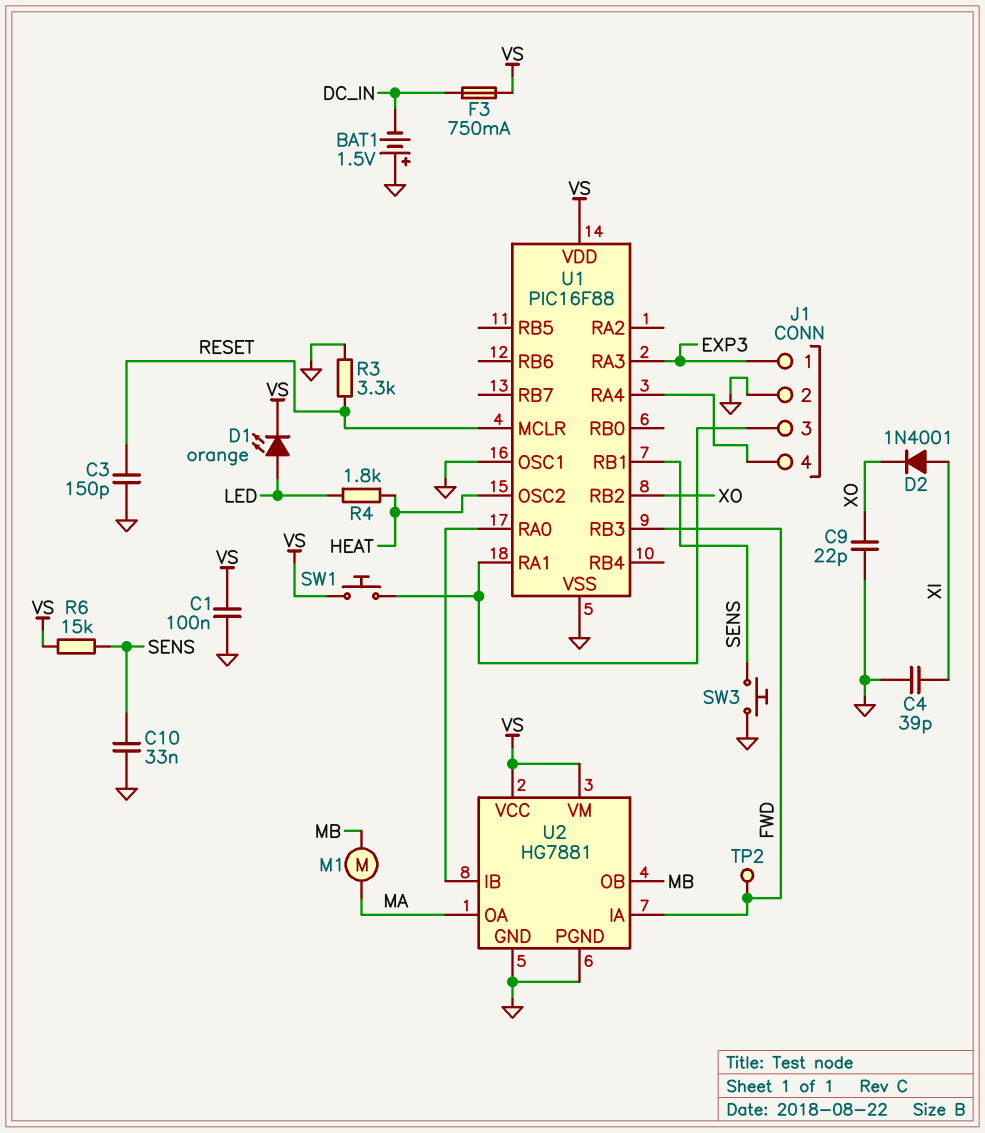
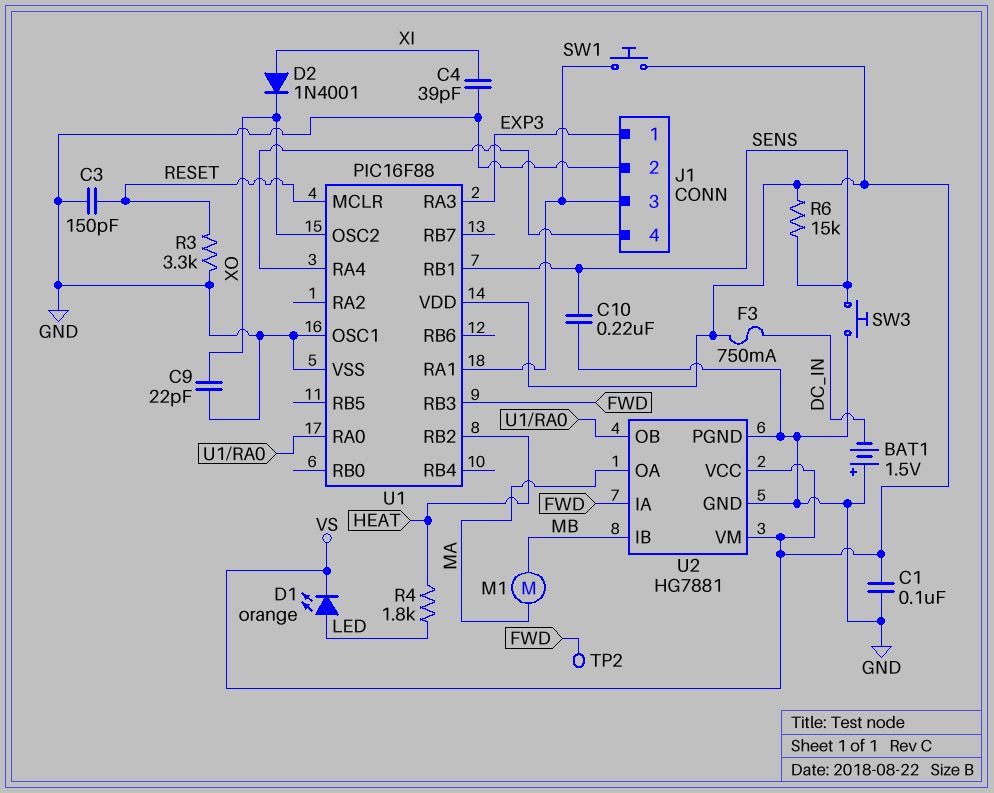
C10: 33nF (GND, SENS) -> 220nF (GND, SENS)
U1 pin OSC2: HEAT -> XO
U1 pin RB2: XO -> HEAT
U2 pin IB: U1/RA0 -> MB
U2 pin OB: MB -> U1/RA0

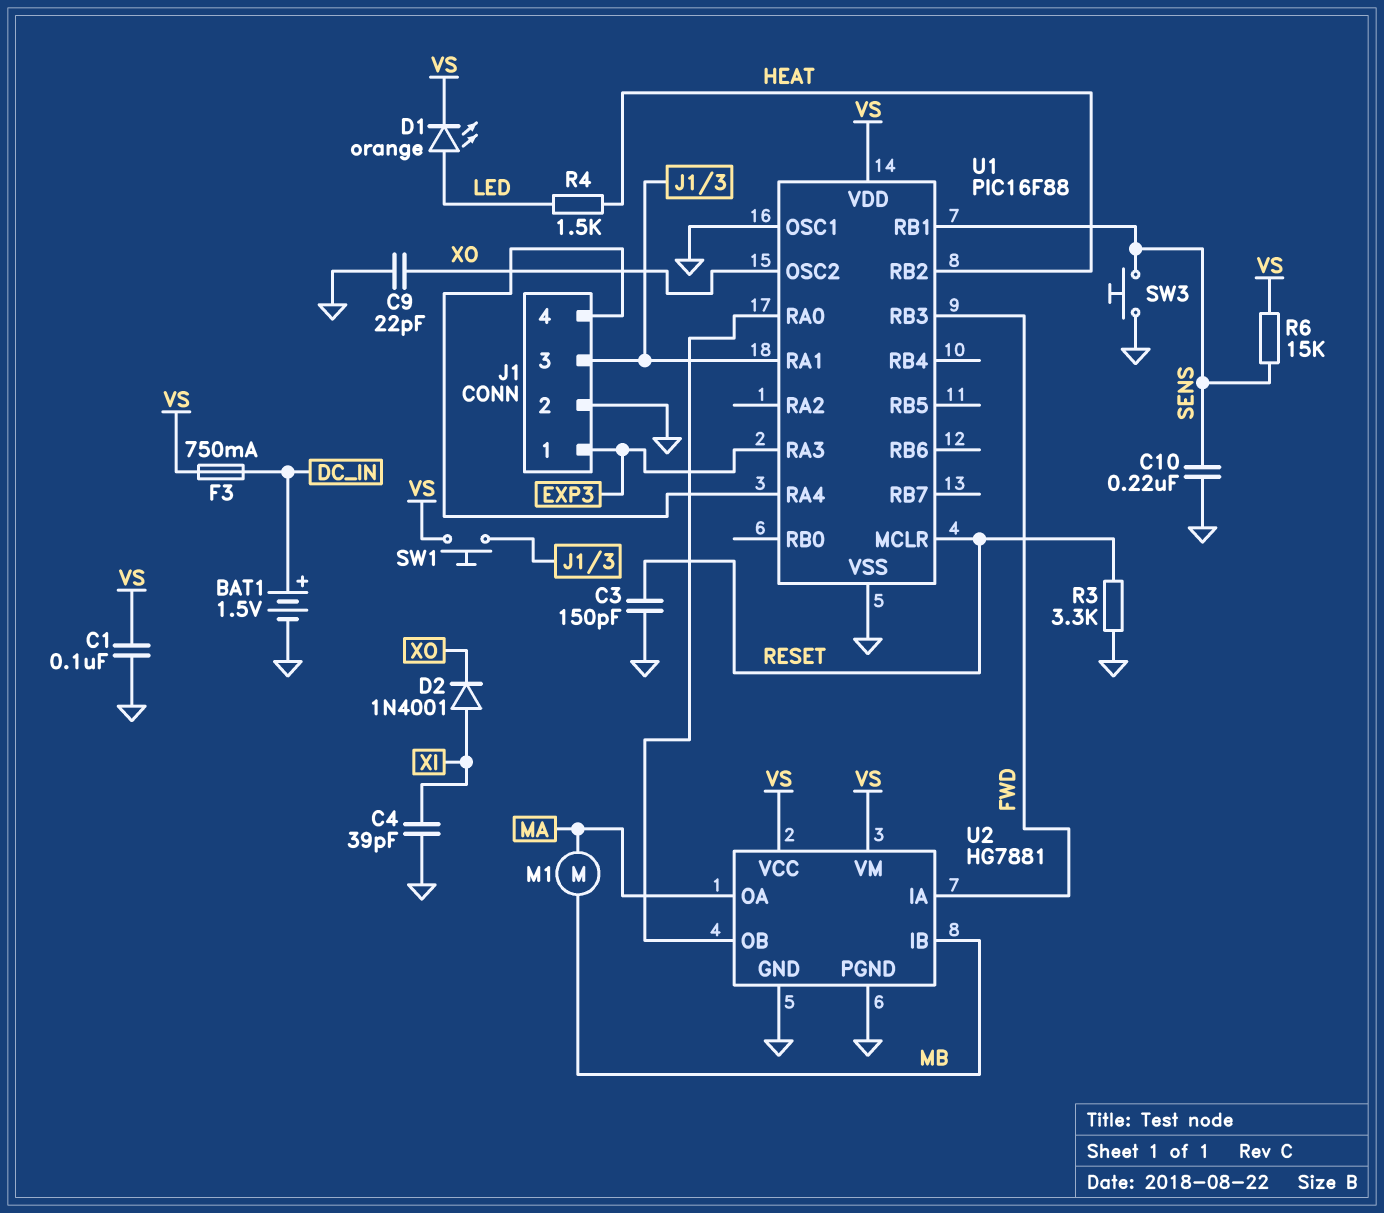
BAT1: 1.5V (plus GND, minus DC_IN) -> 1.5V (plus DC_IN, minus GND)
R4: 1.8k (HEAT, LED) -> 1.5k (HEAT, LED)
TP2: test point (FWD) -> none

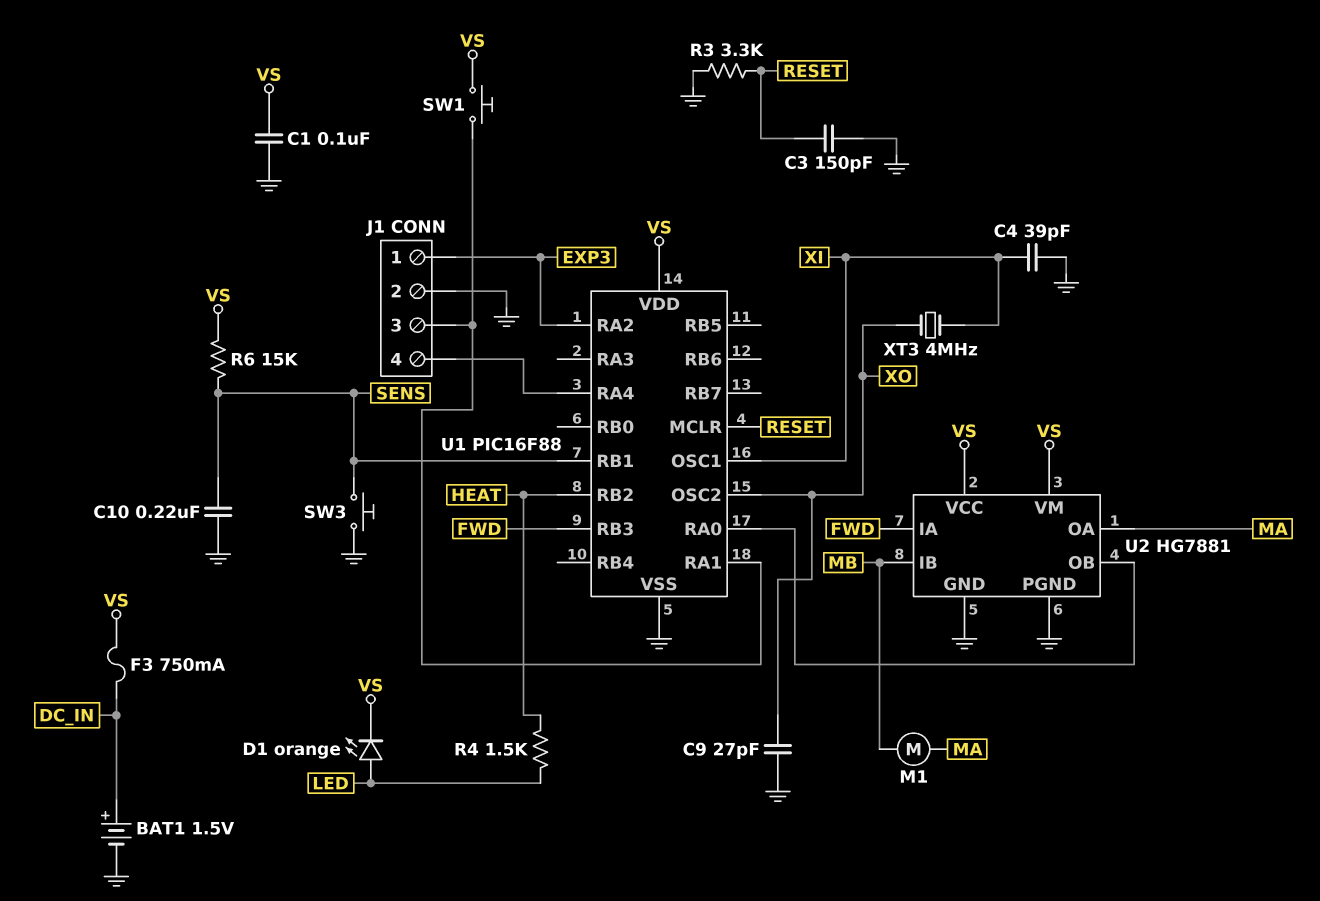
C9: 22pF (GND, XO) -> 27pF (GND, XO)
D2: diode 1N4001 (A XI, K XO) -> none
U1 pin OSC1: GND -> XI
U1 pin RA2: none -> EXP3
U1 pin RA3: EXP3 -> none
XT3: none -> 4MHz (XI, XO)

